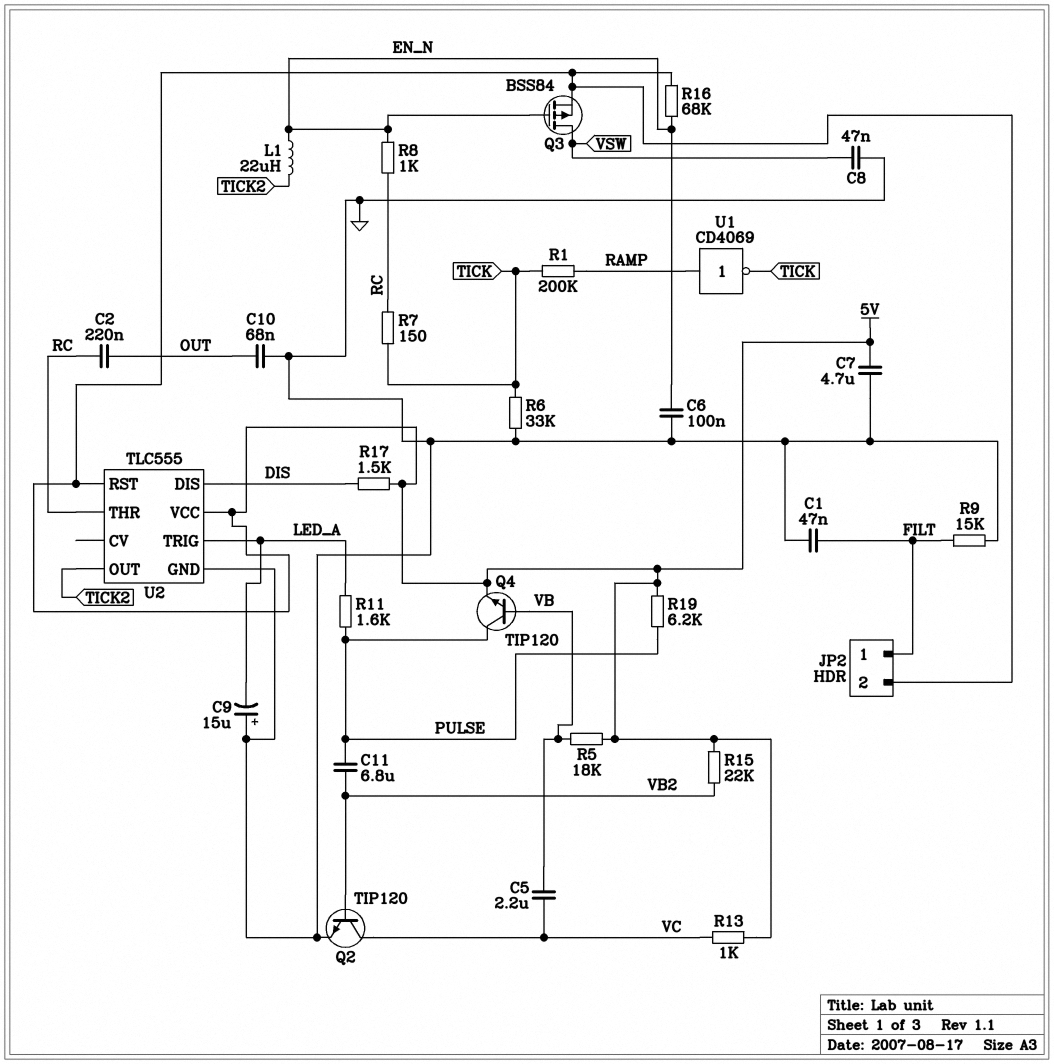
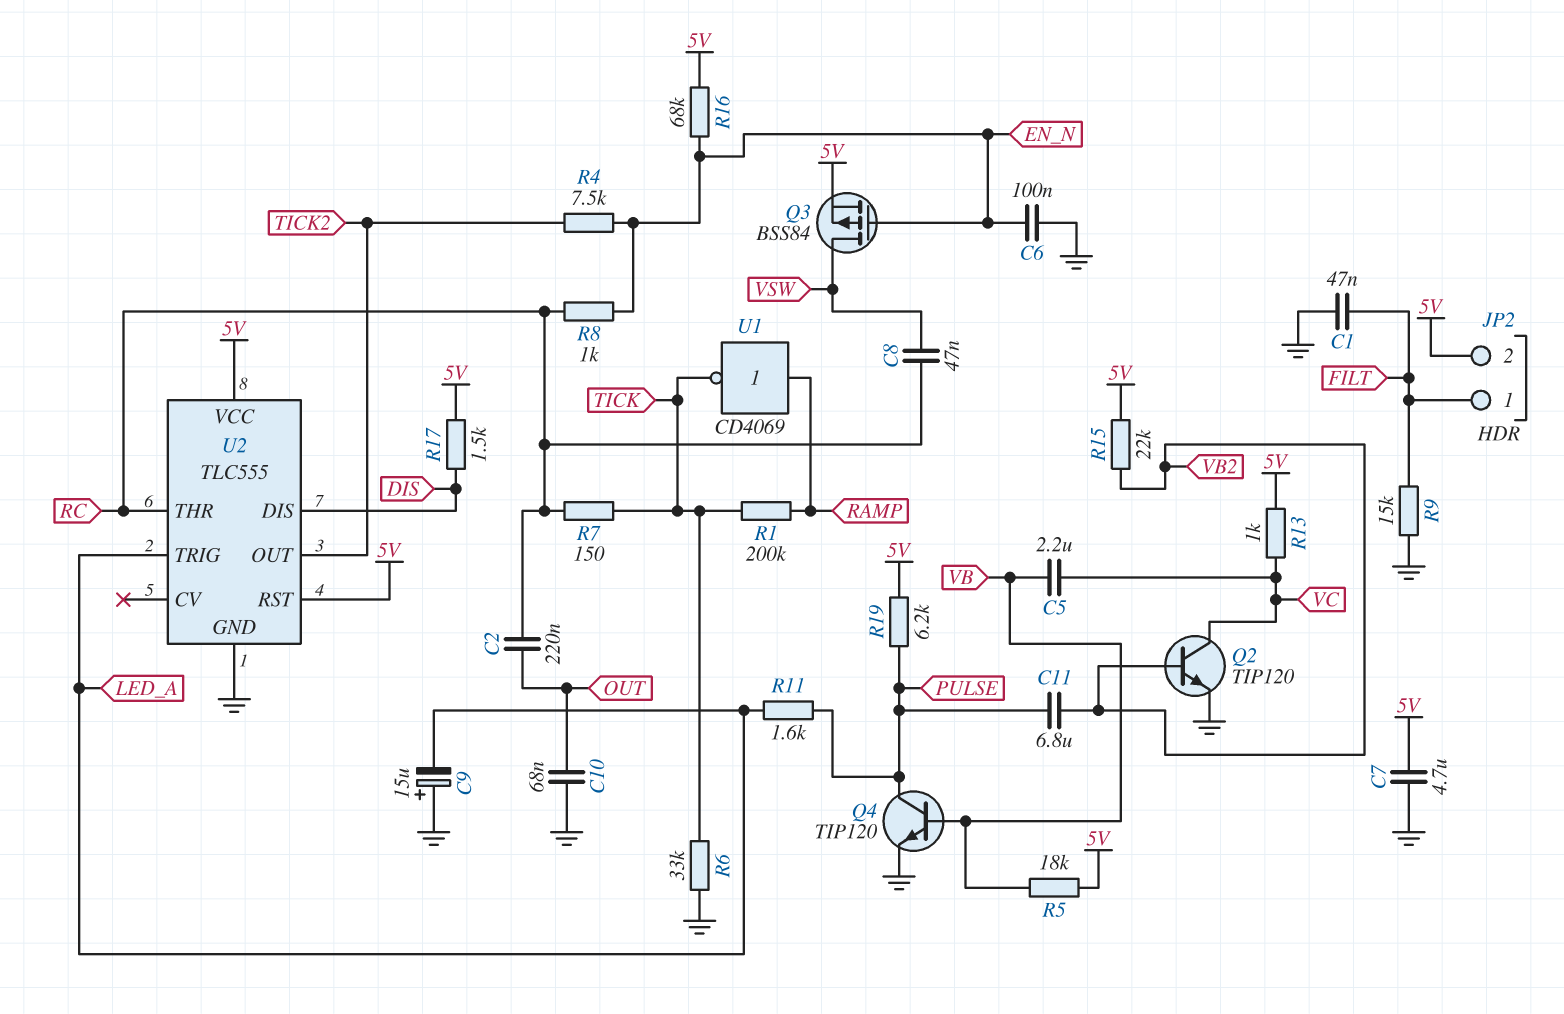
C8: 47nF (GND, VSW) -> 47nF (RC, VSW)
L1: 22uH (EN_N, TICK2) -> none
Q4: NPN TIP120 (B VB, C PULSE, E 5V) -> NPN TIP120 (B VB, C PULSE, E GND)
R4: none -> 7.5k (EN_N, TICK2)

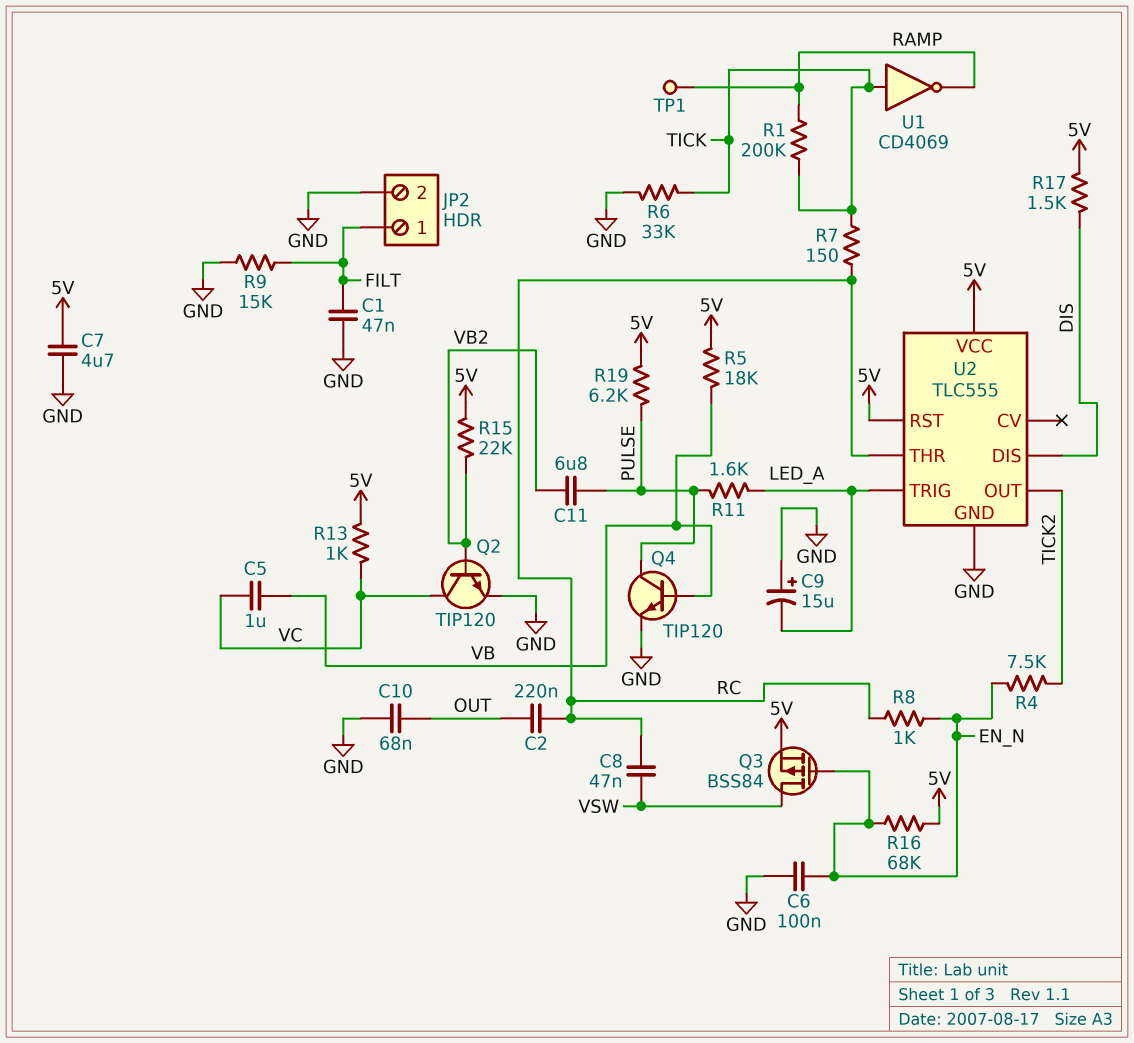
C5: 2.2uF (VB, VC) -> 1uF (VB, VC)
JP2 pin 2: 5V -> GND
TP1: none -> test point (RAMP)
U1: NOT CD4069 (in RAMP, out TICK) -> NOT CD4069 (in TICK, out RAMP)

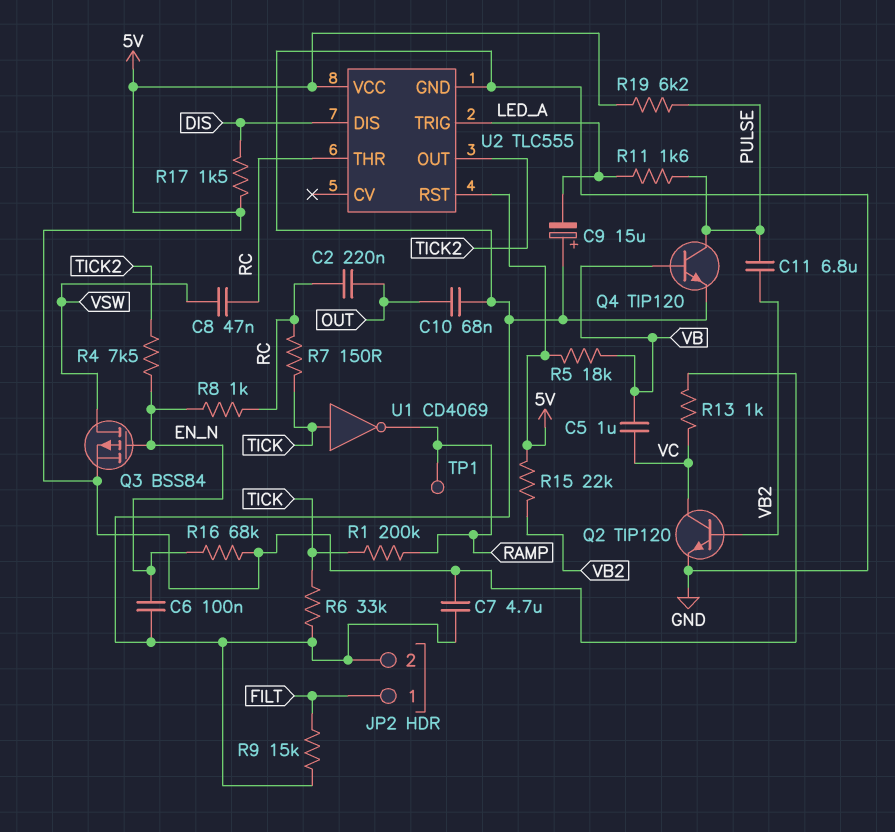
C1: 47nF (FILT, GND) -> none

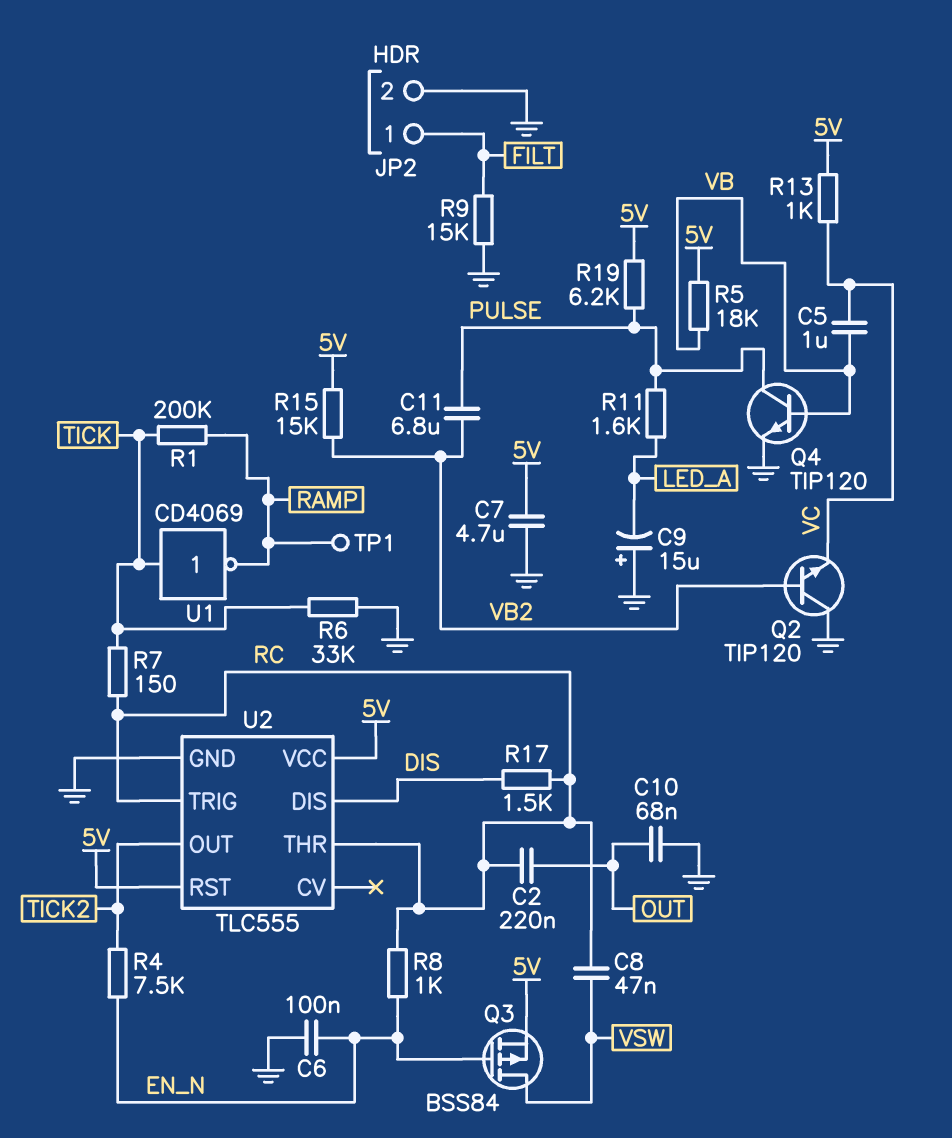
Q2: NPN TIP120 (B VB2, C VC, E GND) -> NPN TIP120 (B VB2, C GND, E VC)
R15: 22k (5V, VB2) -> 15k (5V, VB2)
R16: 68k (5V, EN_N) -> none
R17: 1.5k (5V, DIS) -> 1.5k (DIS, RC)
U2 pin TRIG: LED_A -> RC

